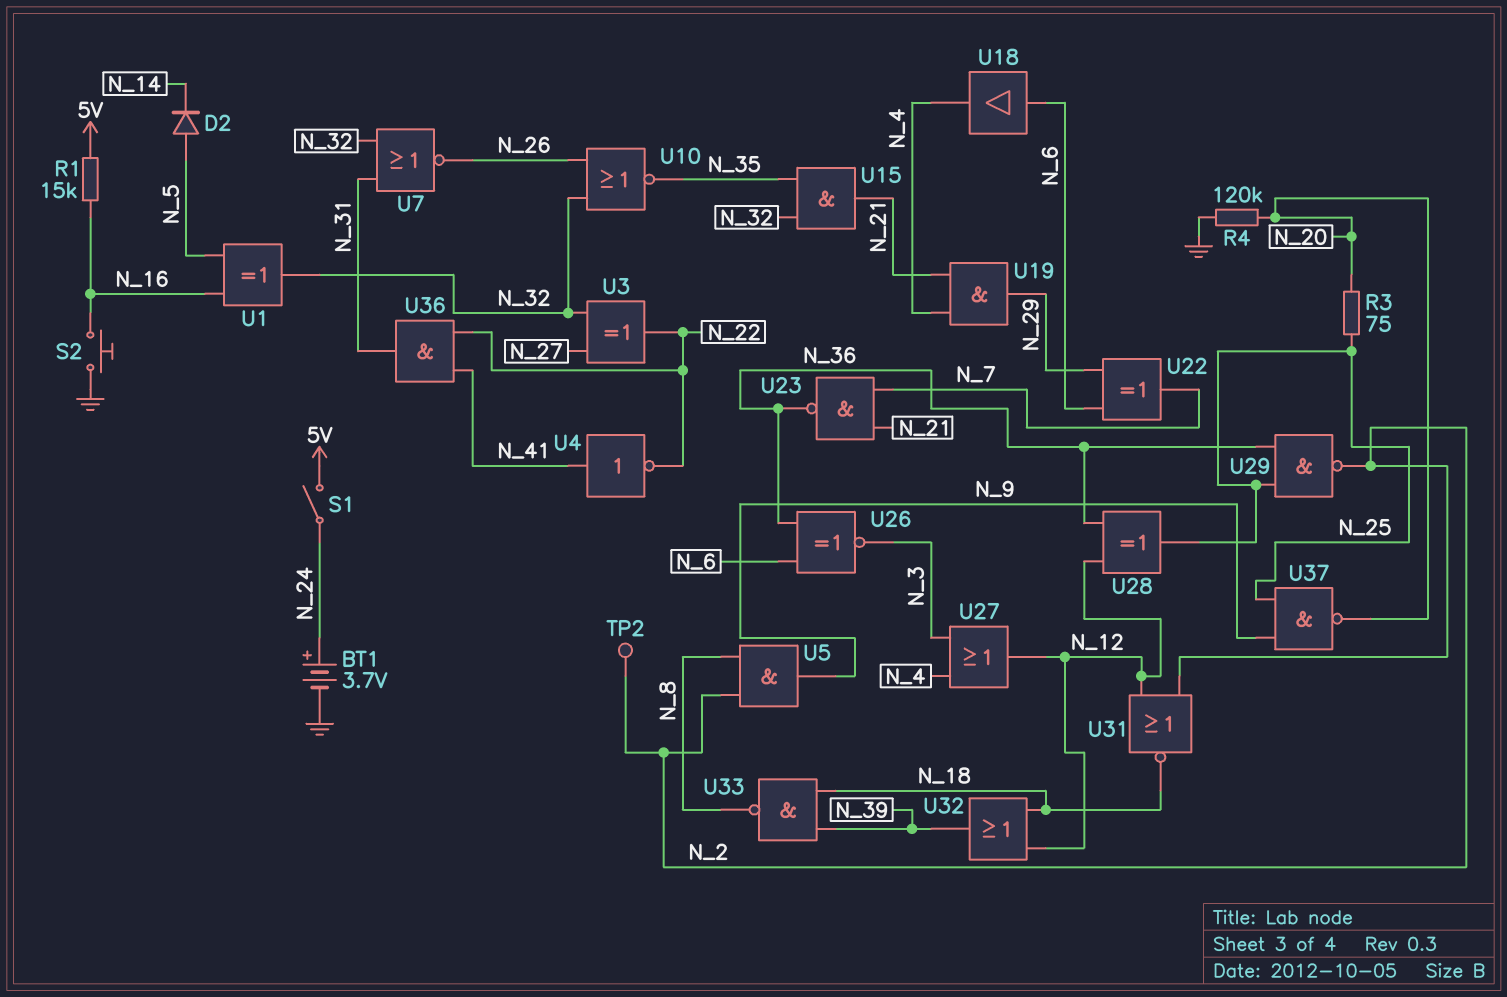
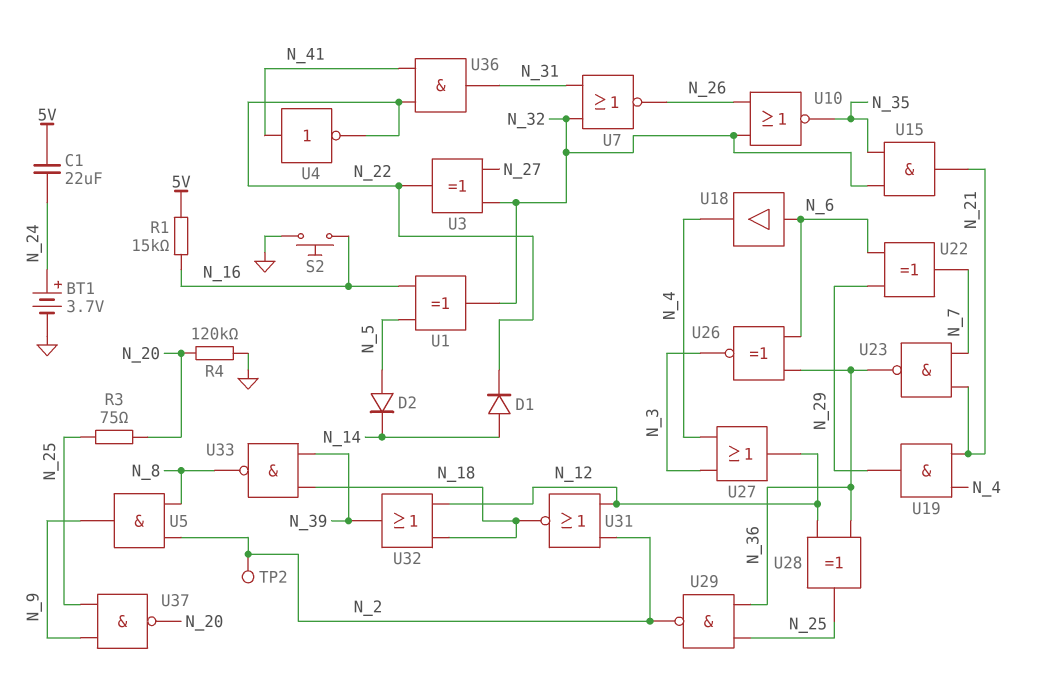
C1: none -> 22uF (5V, N_24)
D1: none -> diode (A N_14, K N_22)
S1: switch (5V, N_24) -> none

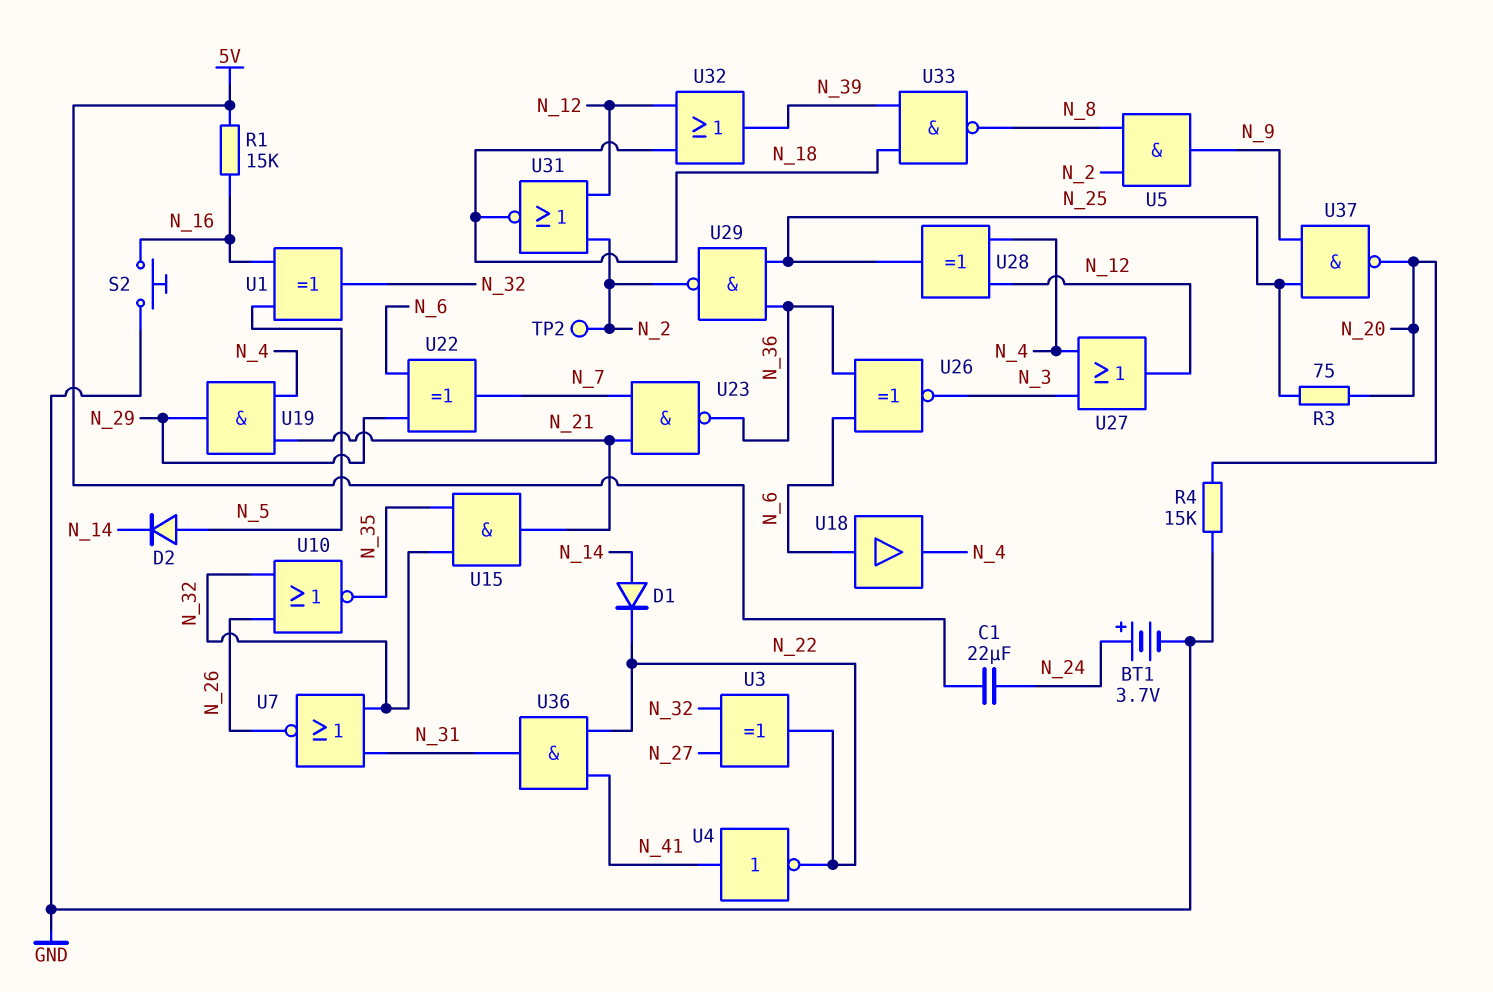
R4: 120k (GND, N_20) -> 15k (GND, N_20)
U28: XOR (in N_12, in N_36, out N_25) -> XOR (in N_4, in N_12, out N_25)

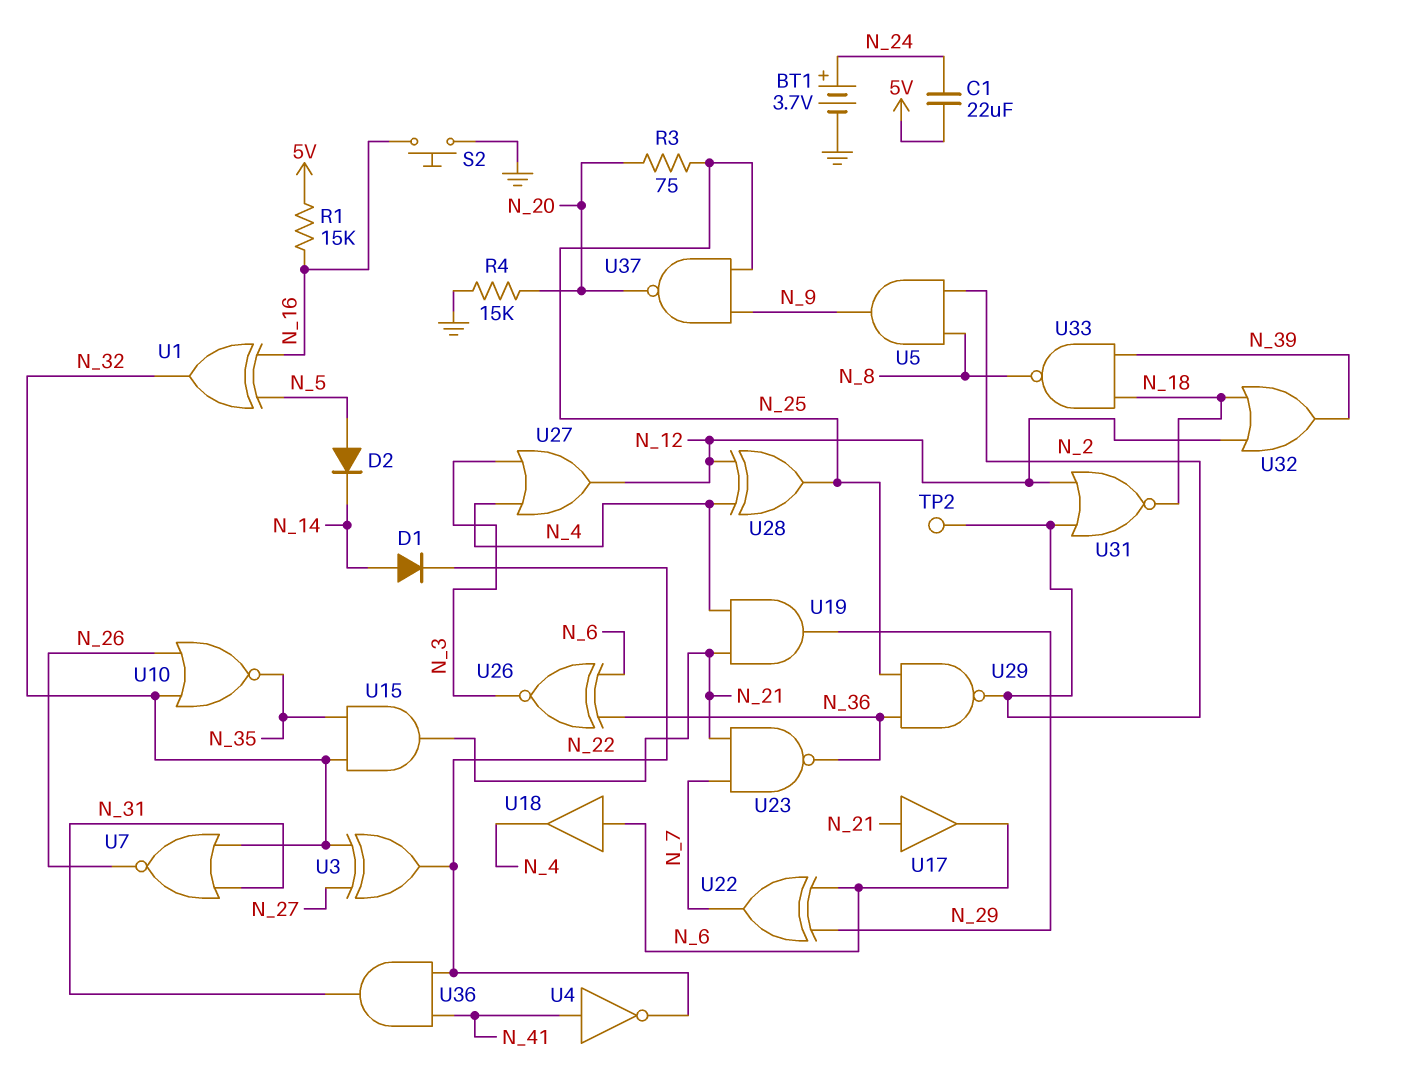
U17: none -> buffer (in N_21, out N_6)

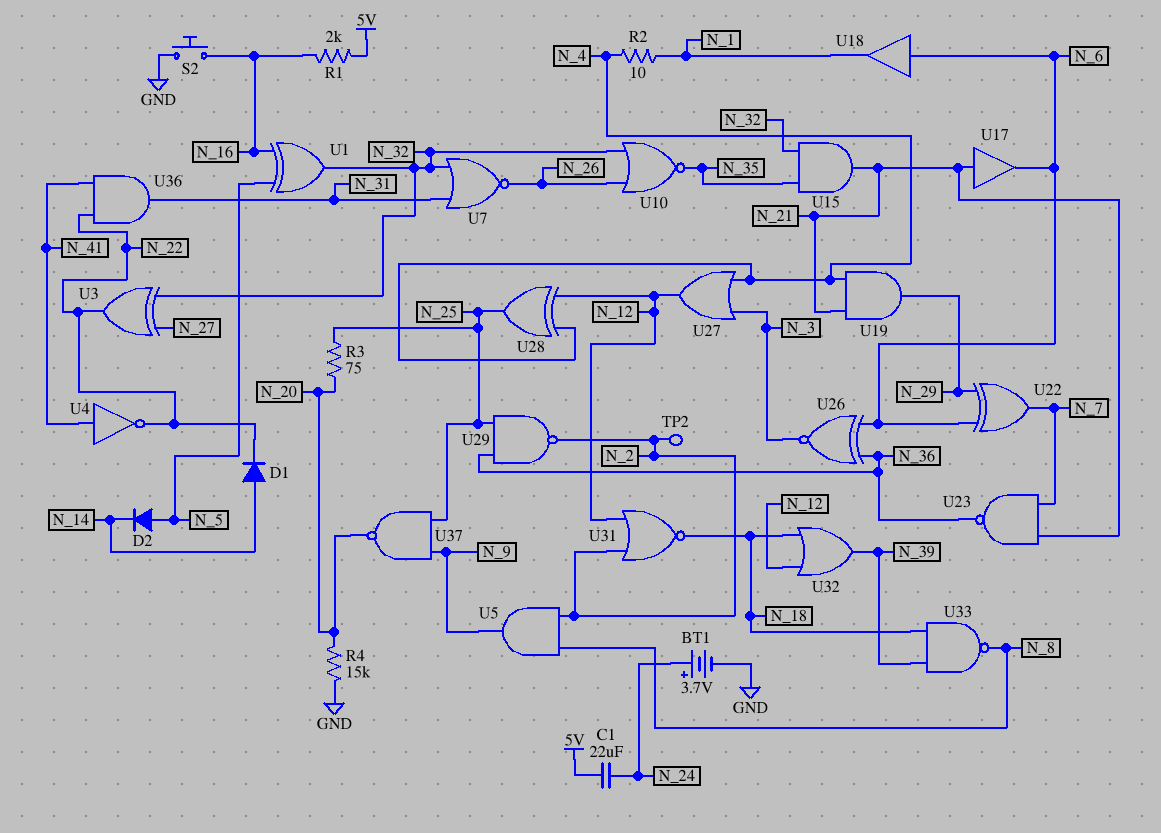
R1: 15k (5V, N_16) -> 2k (5V, N_16)
R2: none -> 10 (N_1, N_4)
U18: buffer (in N_6, out N_4) -> buffer (in N_6, out N_1)

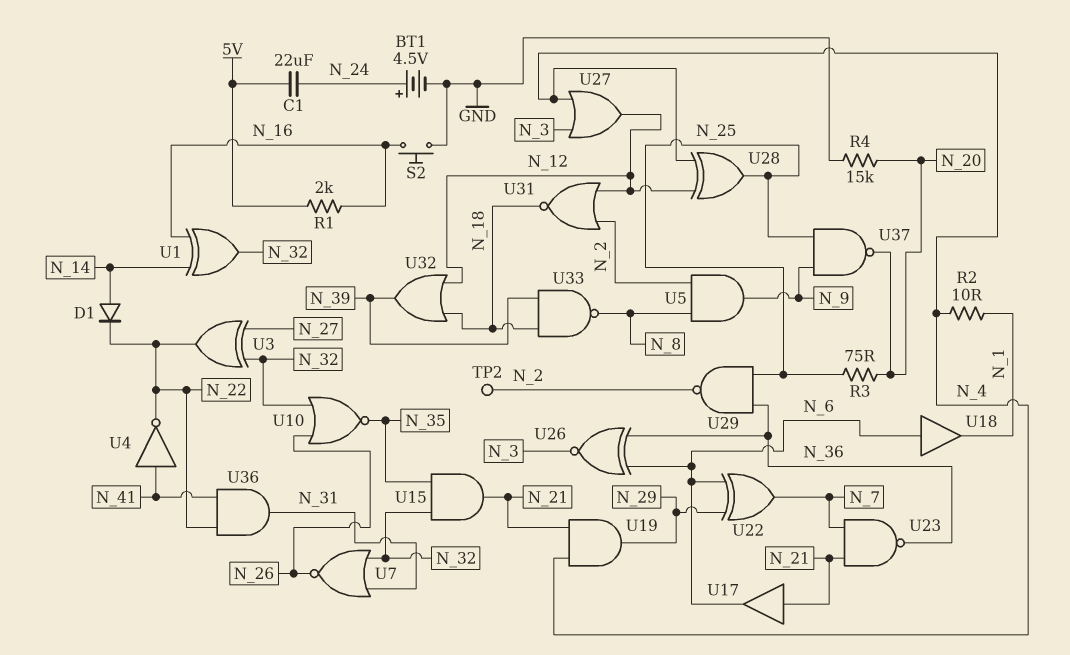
BT1: 3.7V (plus N_24, minus GND) -> 4.5V (plus N_24, minus GND)
D2: diode (A N_5, K N_14) -> none
U1: XOR (in N_5, in N_16, out N_32) -> XOR (in N_14, in N_16, out N_32)

